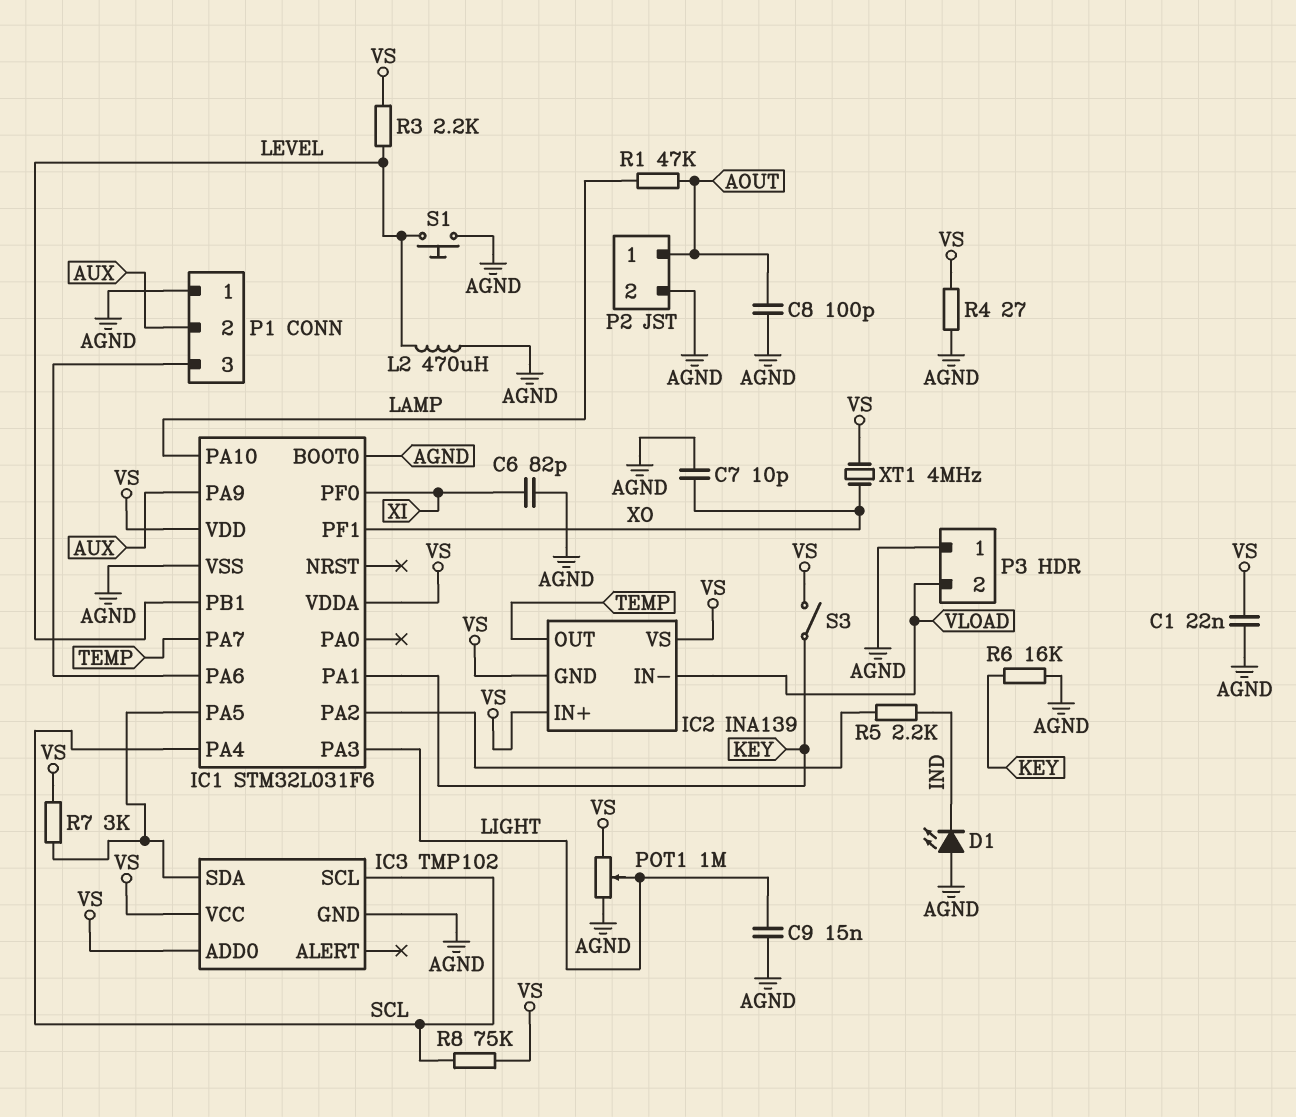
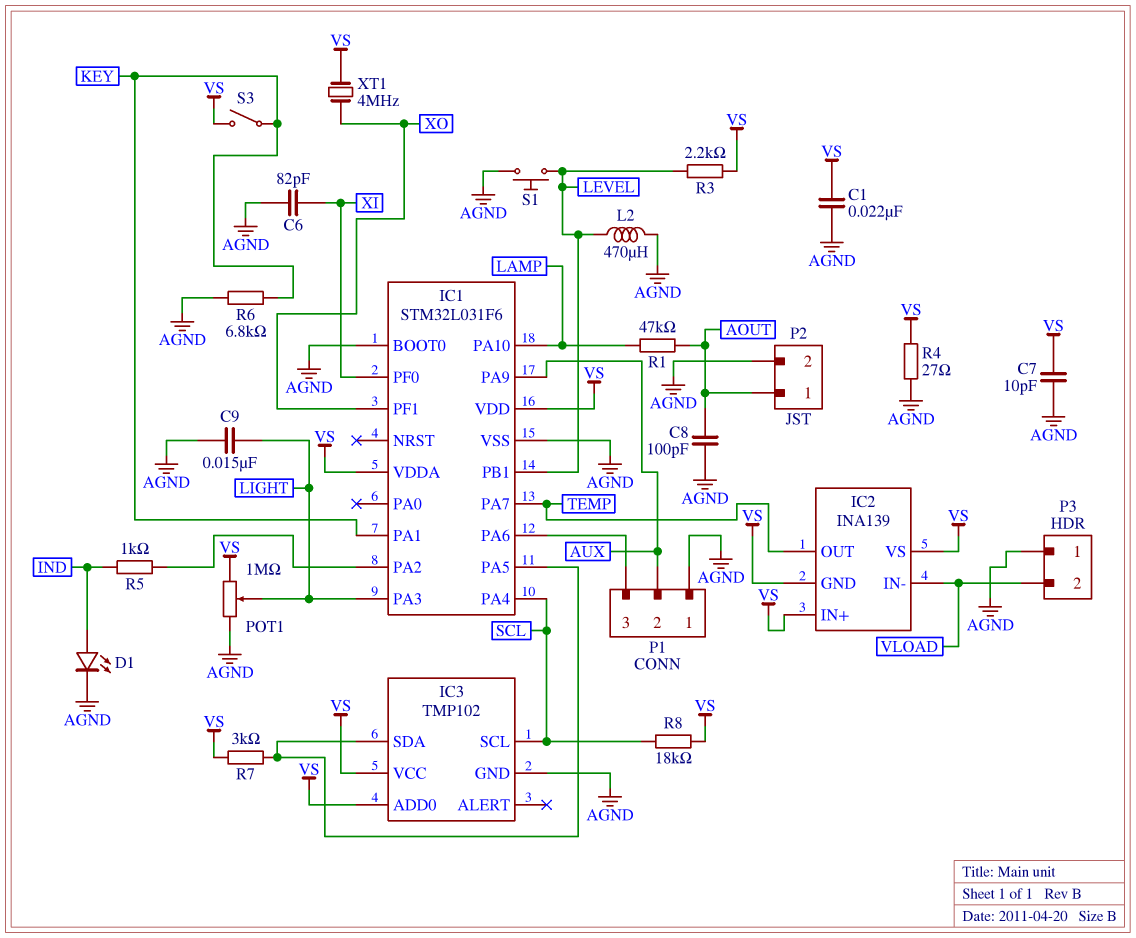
C7: 10pF (AGND, XO) -> 10pF (AGND, VS)
D1: LED (A AGND, K IND) -> LED (A IND, K AGND)
R5: 2.2k (IC1/PA2, IND) -> 1k (IC1/PA2, IND)
R6: 16k (AGND, KEY) -> 6.8k (AGND, KEY)
R8: 75k (SCL, VS) -> 18k (SCL, VS)

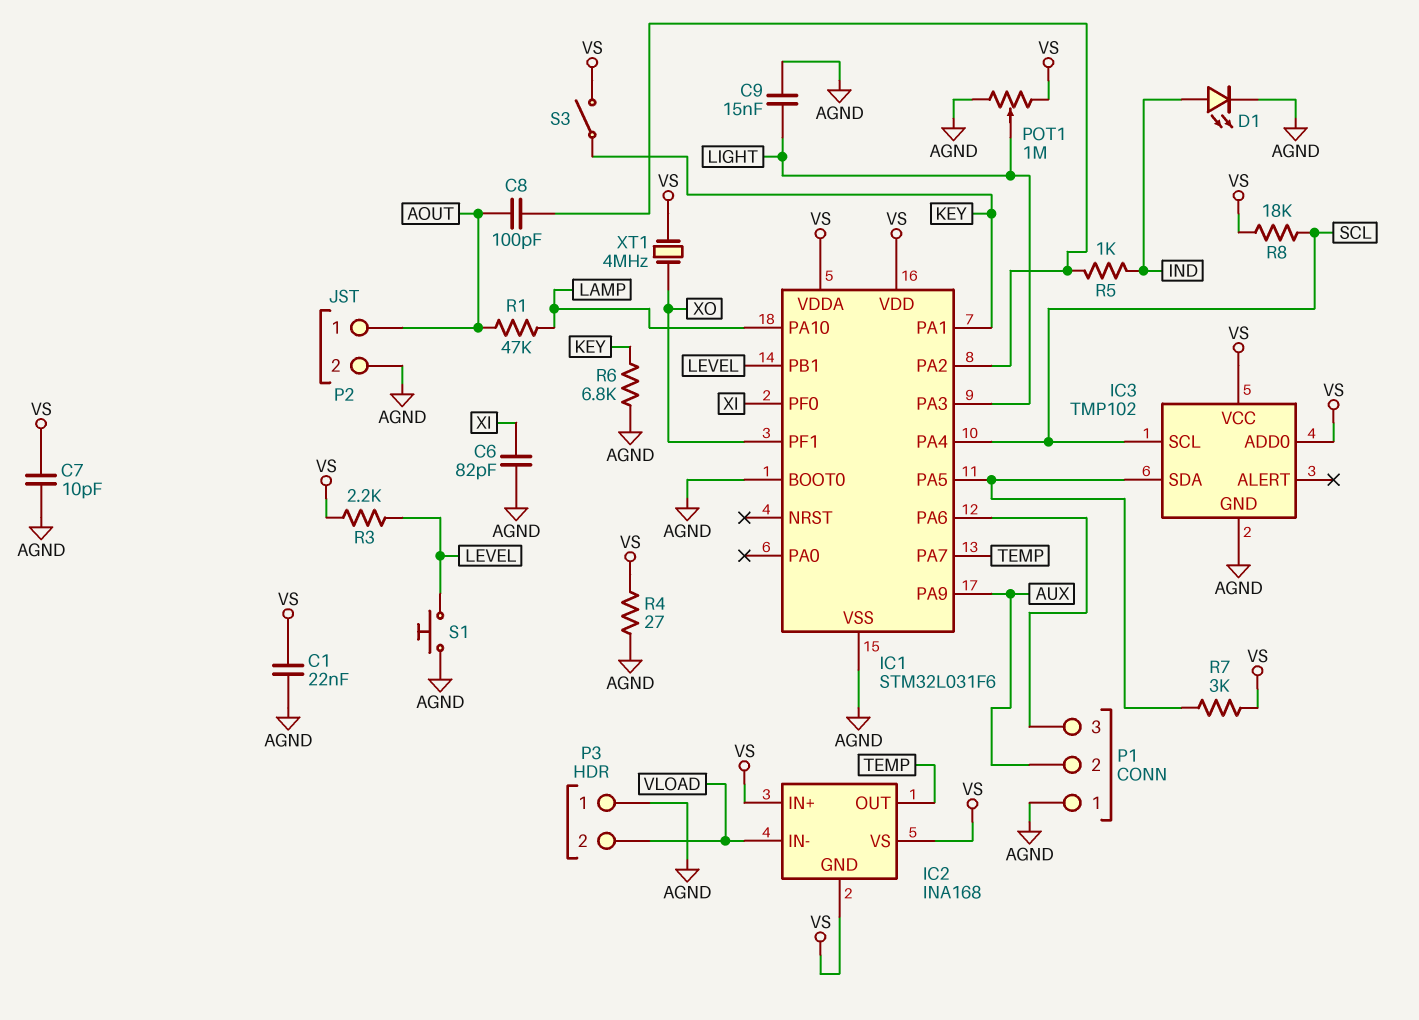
C8: 100pF (AGND, AOUT) -> 100pF (AOUT, IC1/PA2)
IC2: INA139 -> INA168
L2: 470uH (AGND, LEVEL) -> none

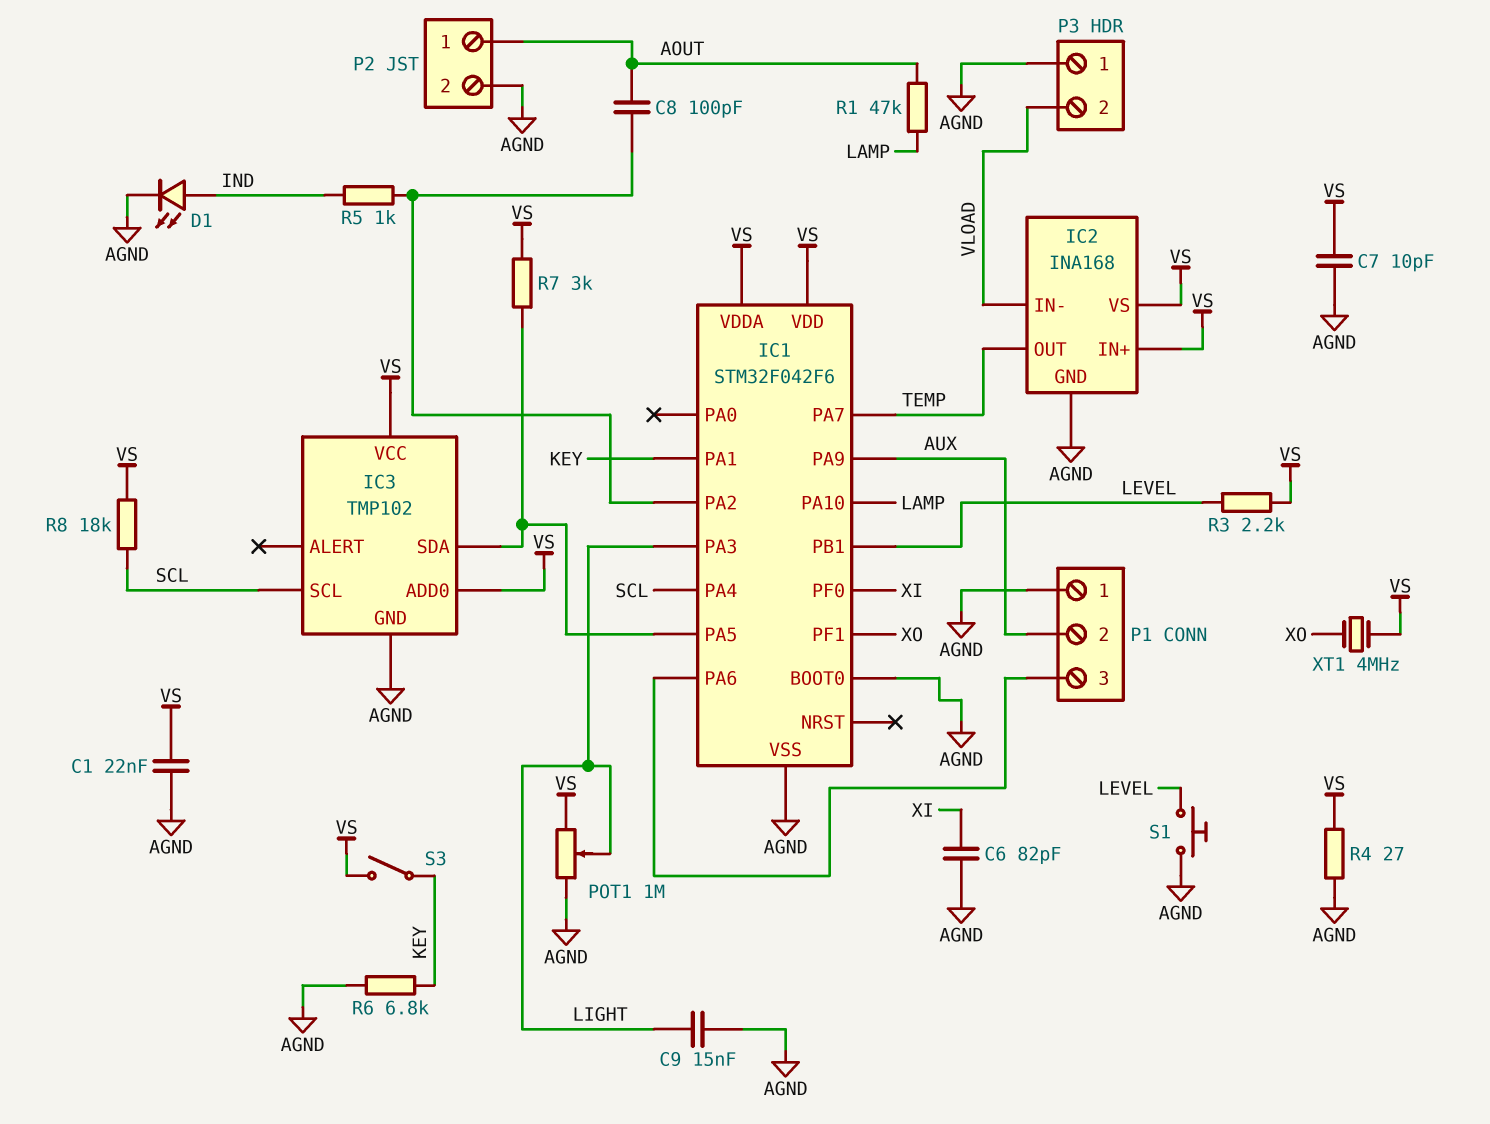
IC1: STM32L031F6 -> STM32F042F6
IC2 pin GND: VS -> AGND

